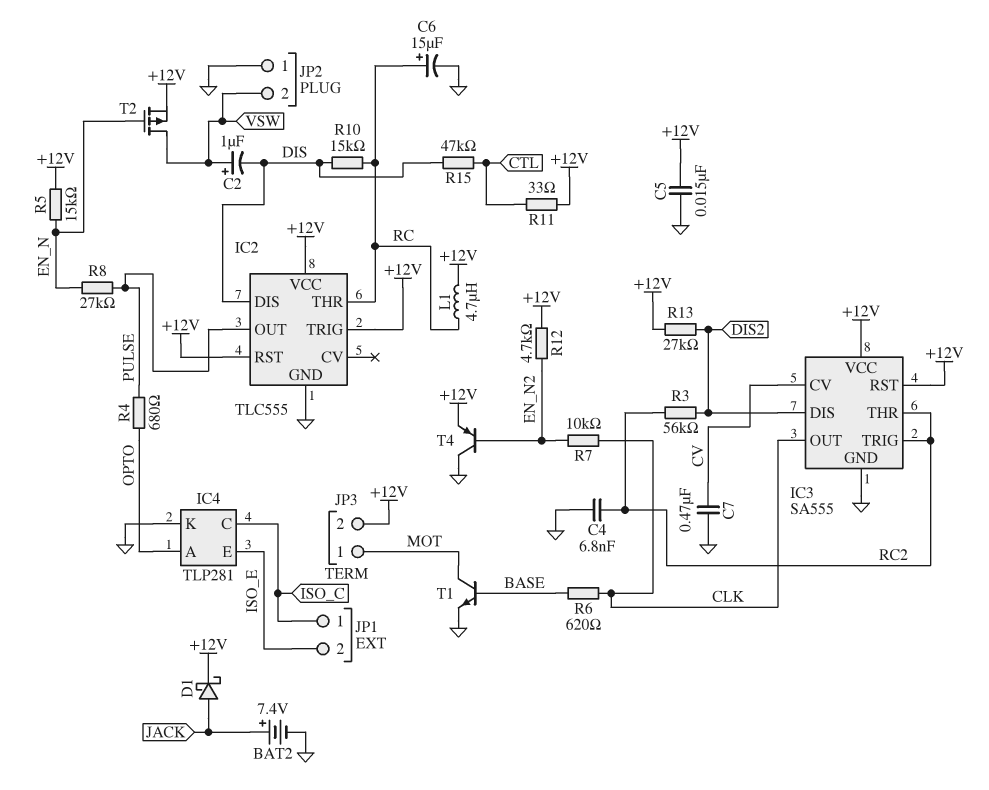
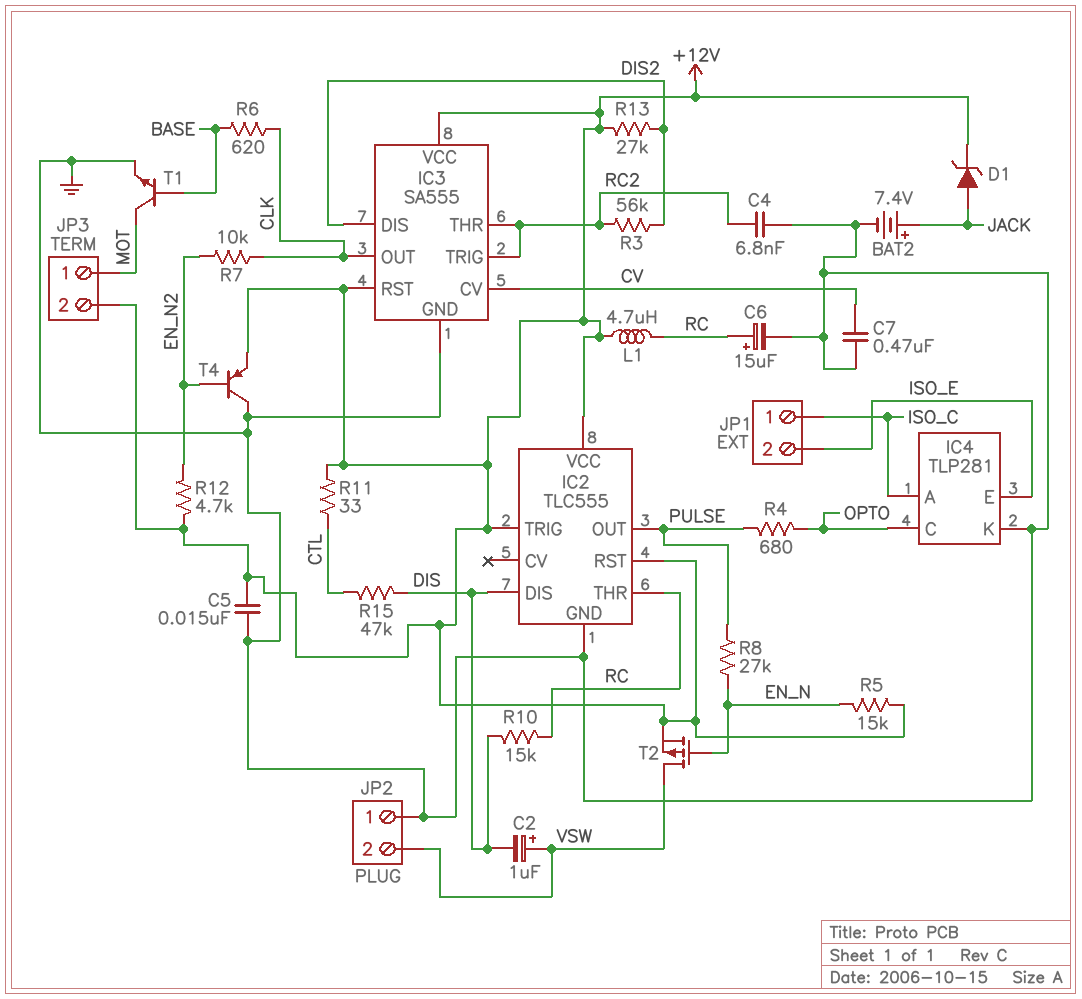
D1: schottky (A JACK, K +12V) -> zener (A JACK, K +12V)
IC4 pin A: OPTO -> ISO_C
IC4 pin C: ISO_C -> OPTO

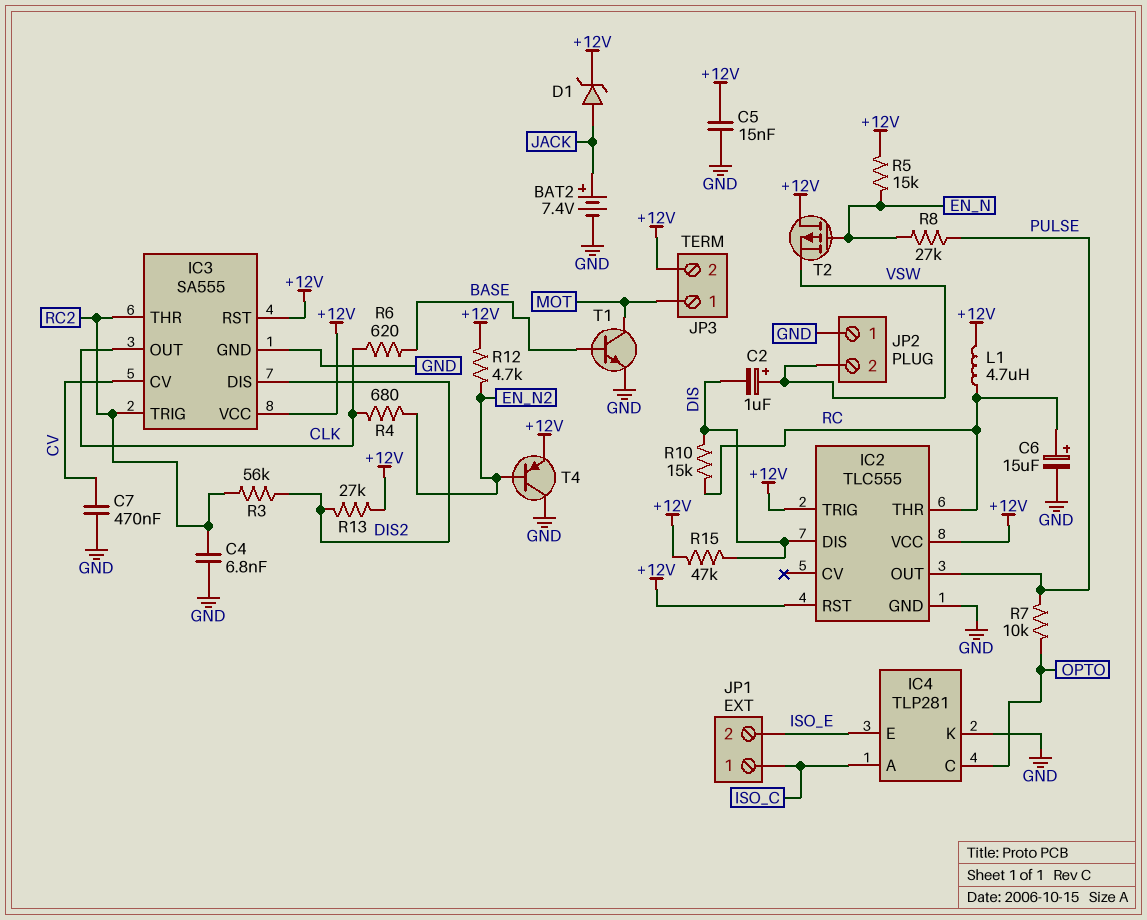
R4: 680 (OPTO, PULSE) -> 680 (CLK, EN_N2)
R7: 10k (CLK, EN_N2) -> 10k (OPTO, PULSE)
R11: 33 (+12V, CTL) -> none
R15: 47k (CTL, DIS) -> 47k (+12V, DIS)
T2: PMOS (G EN_N, D VSW, S +12V) -> PMOS (G EN_N, D +12V, S VSW)

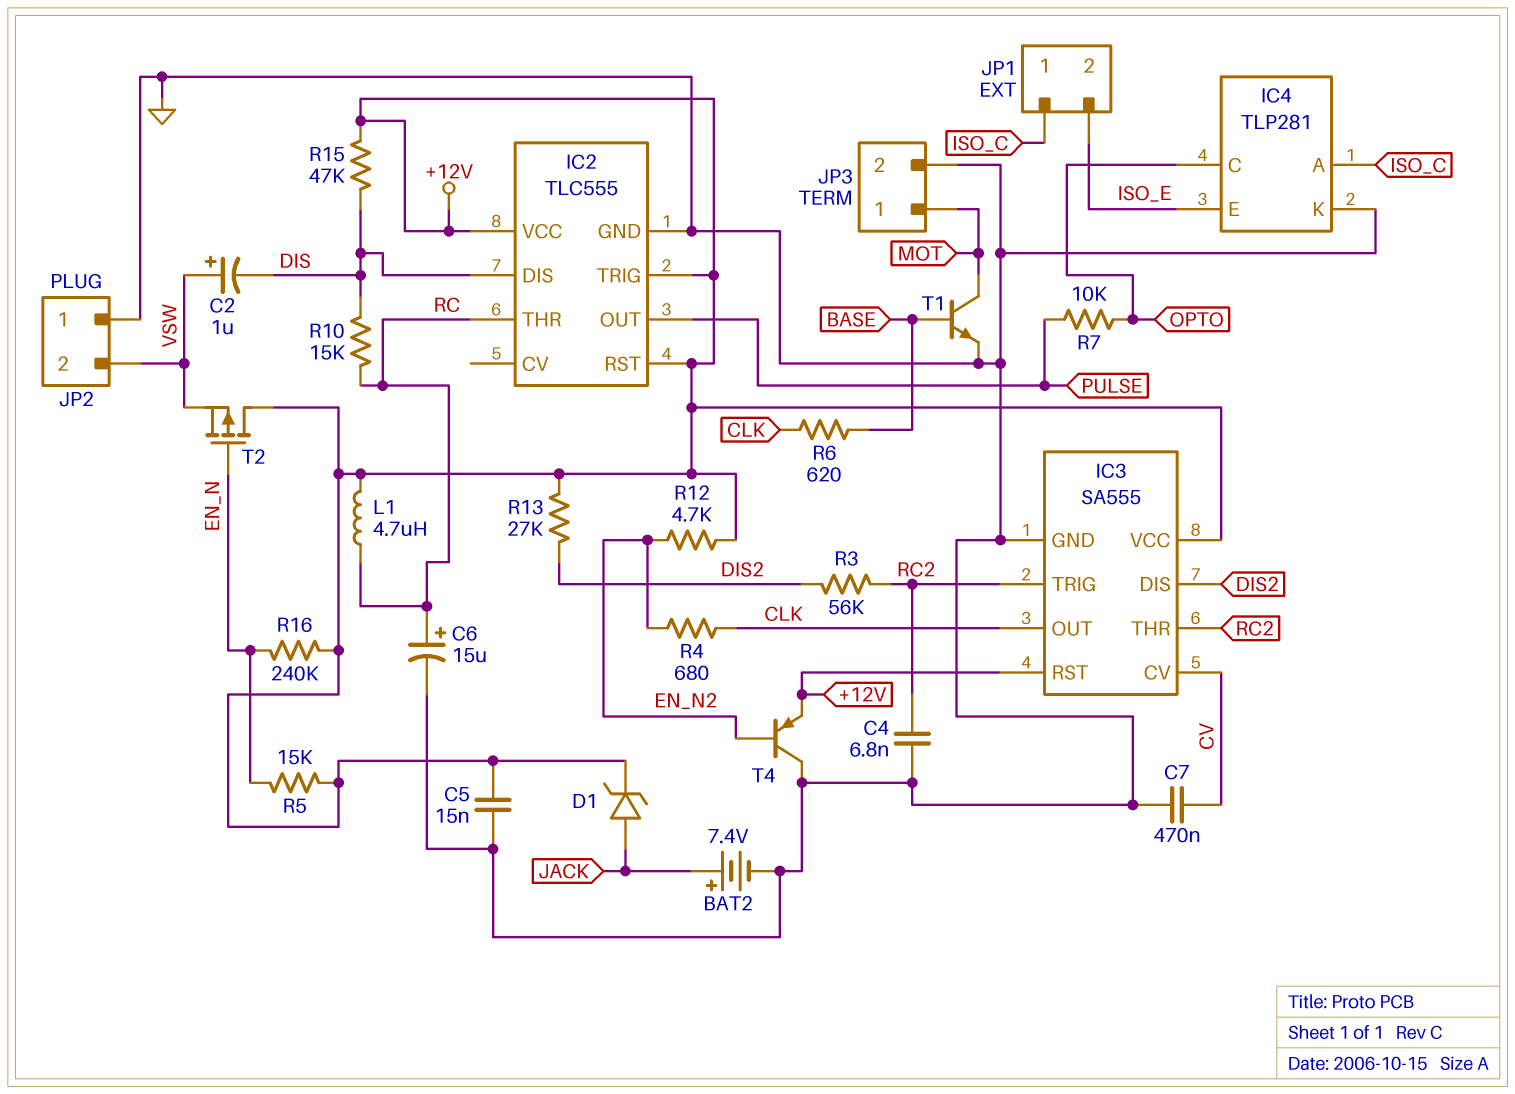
JP3 pin 2: +12V -> GND
R8: 27k (EN_N, PULSE) -> none
R16: none -> 240k (+12V, EN_N)

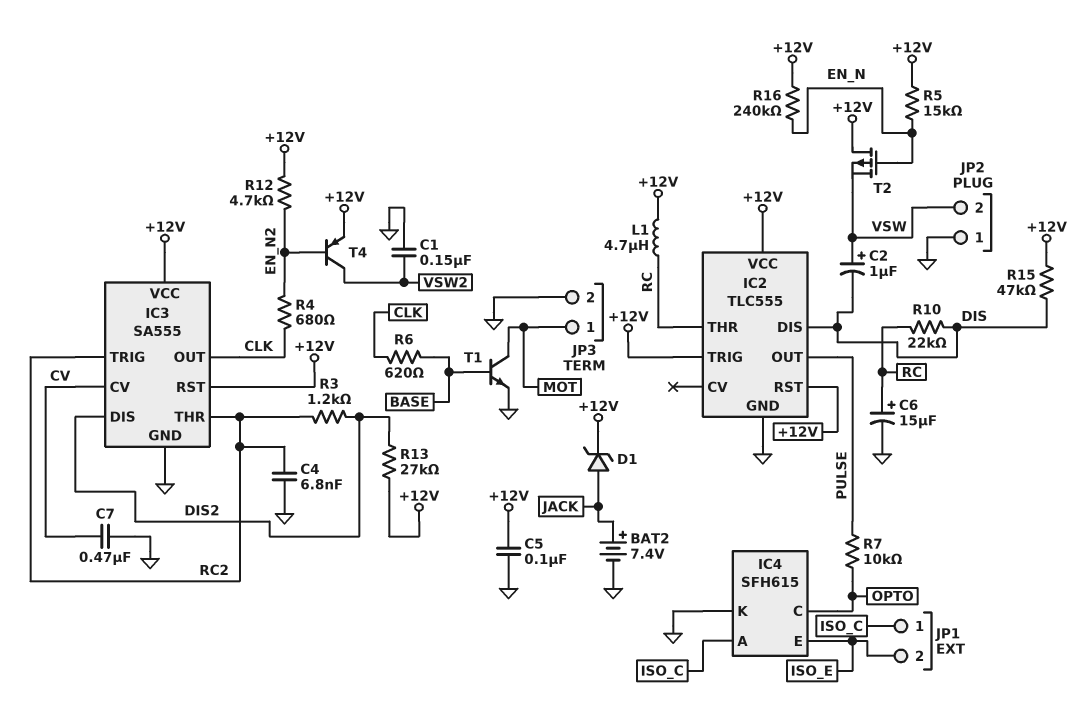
C1: none -> 150nF (GND, VSW2)
C5: 15nF (+12V, GND) -> 100nF (+12V, GND)
IC4: TLP281 -> SFH615
R3: 56k (DIS2, RC2) -> 1.2k (DIS2, RC2)
R10: 15k (DIS, RC) -> 22k (DIS, RC)
T4: PNP (B EN_N2, C GND, E +12V) -> PNP (B EN_N2, C VSW2, E +12V)

